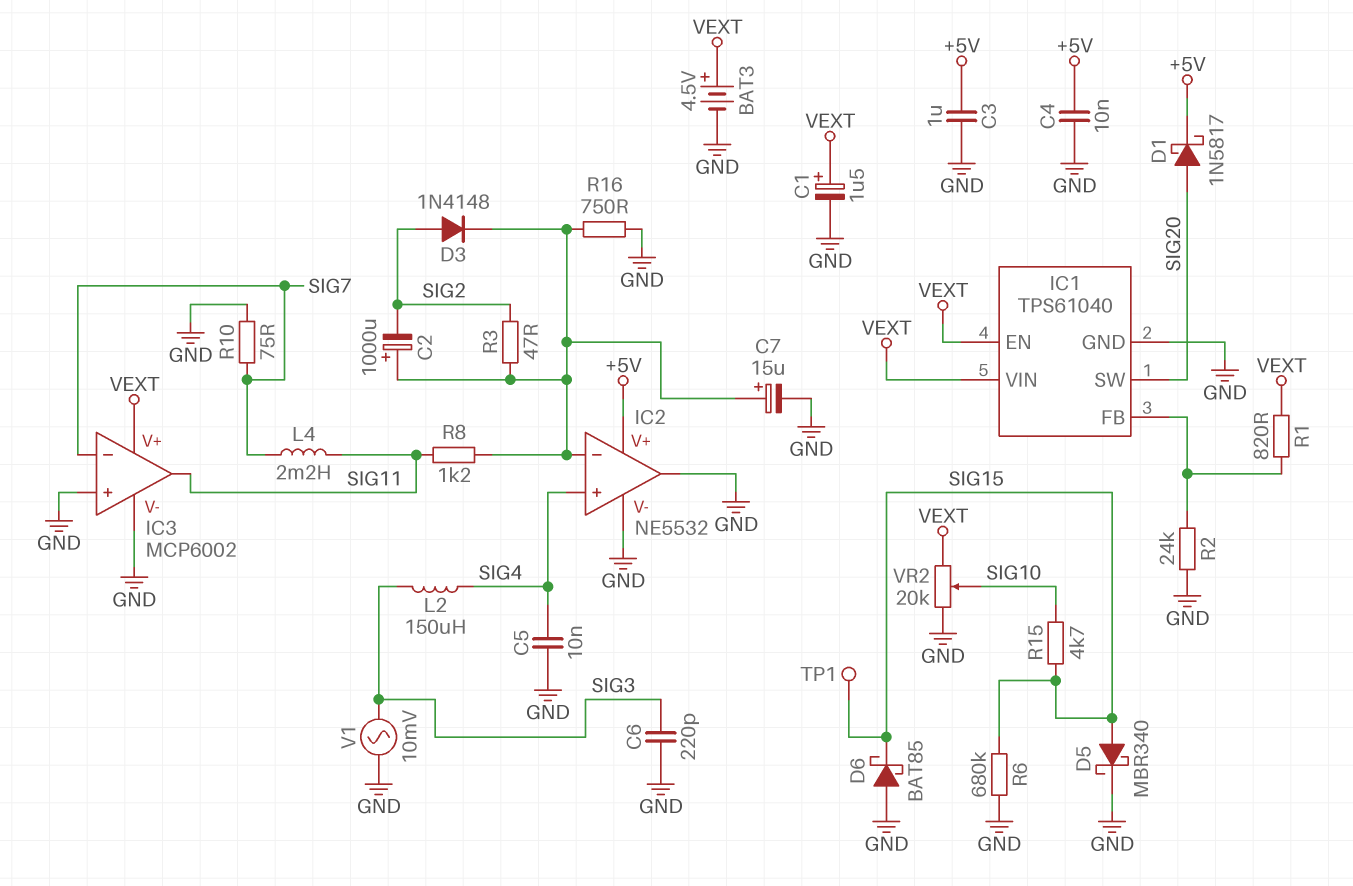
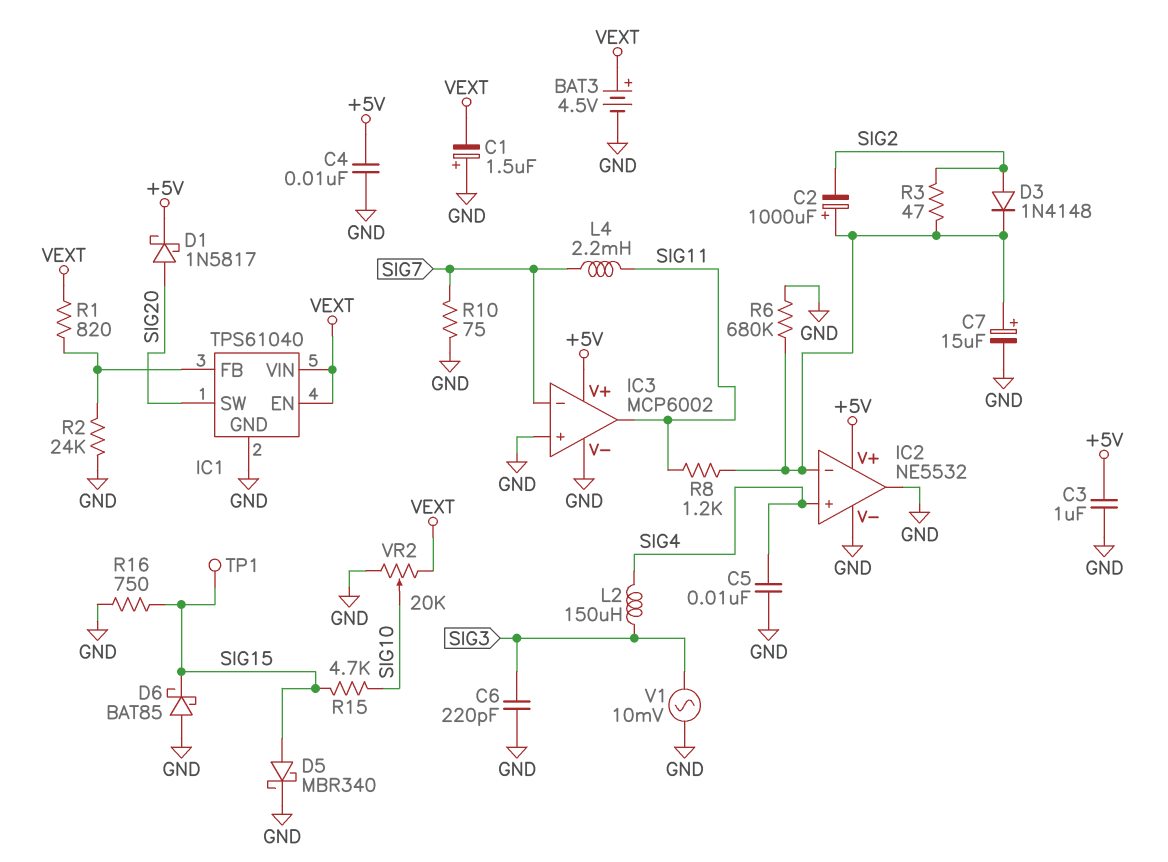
C1: 1.5uF (plus VEXT, minus GND) -> 1.5uF (plus GND, minus VEXT)
IC3 pin V+: VEXT -> +5V
R6: 680k (GND, SIG15) -> 680k (GND, IC2/in-)
R16: 750 (GND, IC2/in-) -> 750 (GND, SIG15)

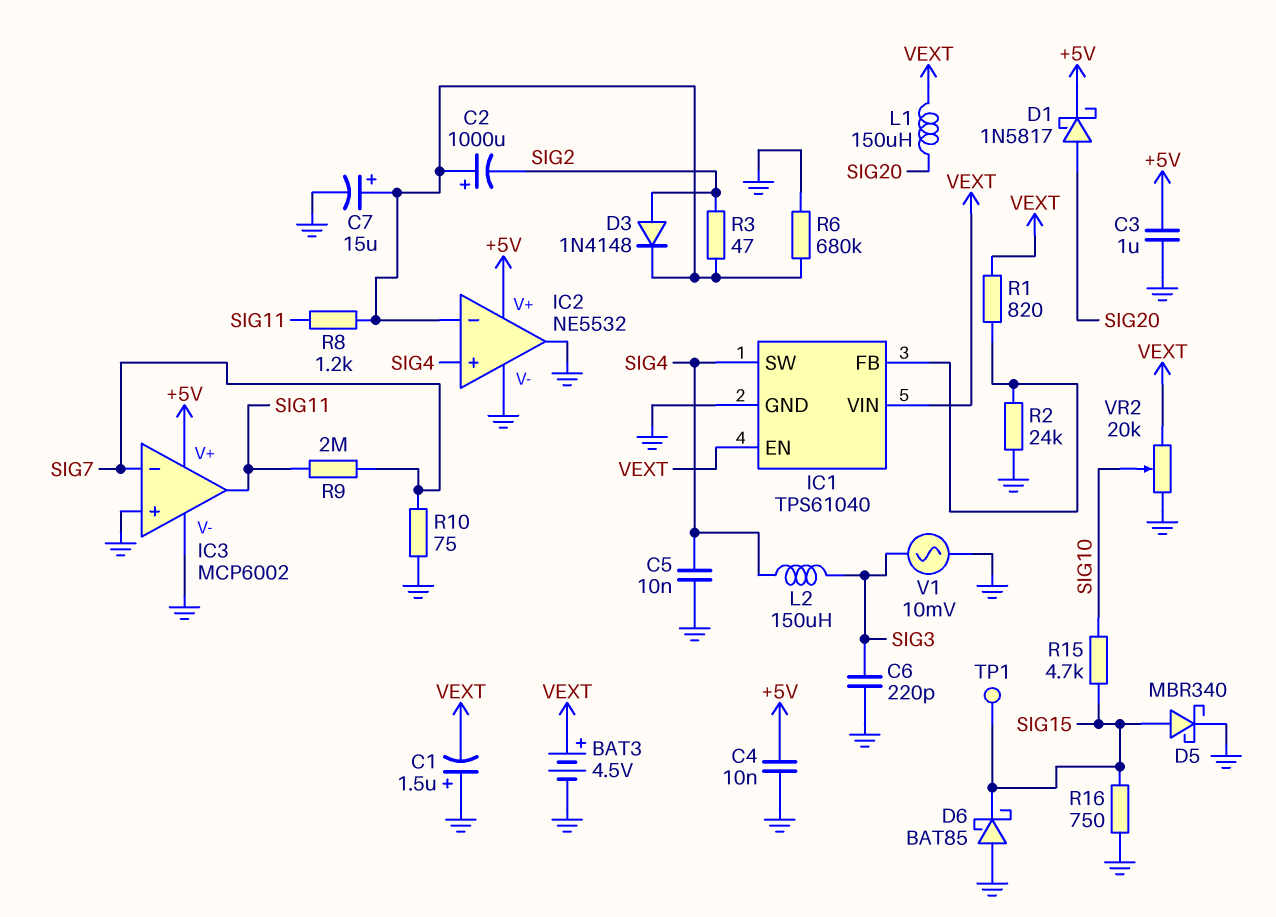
IC1 pin SW: SIG20 -> SIG4
L1: none -> 150uH (SIG20, VEXT)
L4: 2.2mH (SIG7, SIG11) -> none
R9: none -> 2M (SIG7, SIG11)

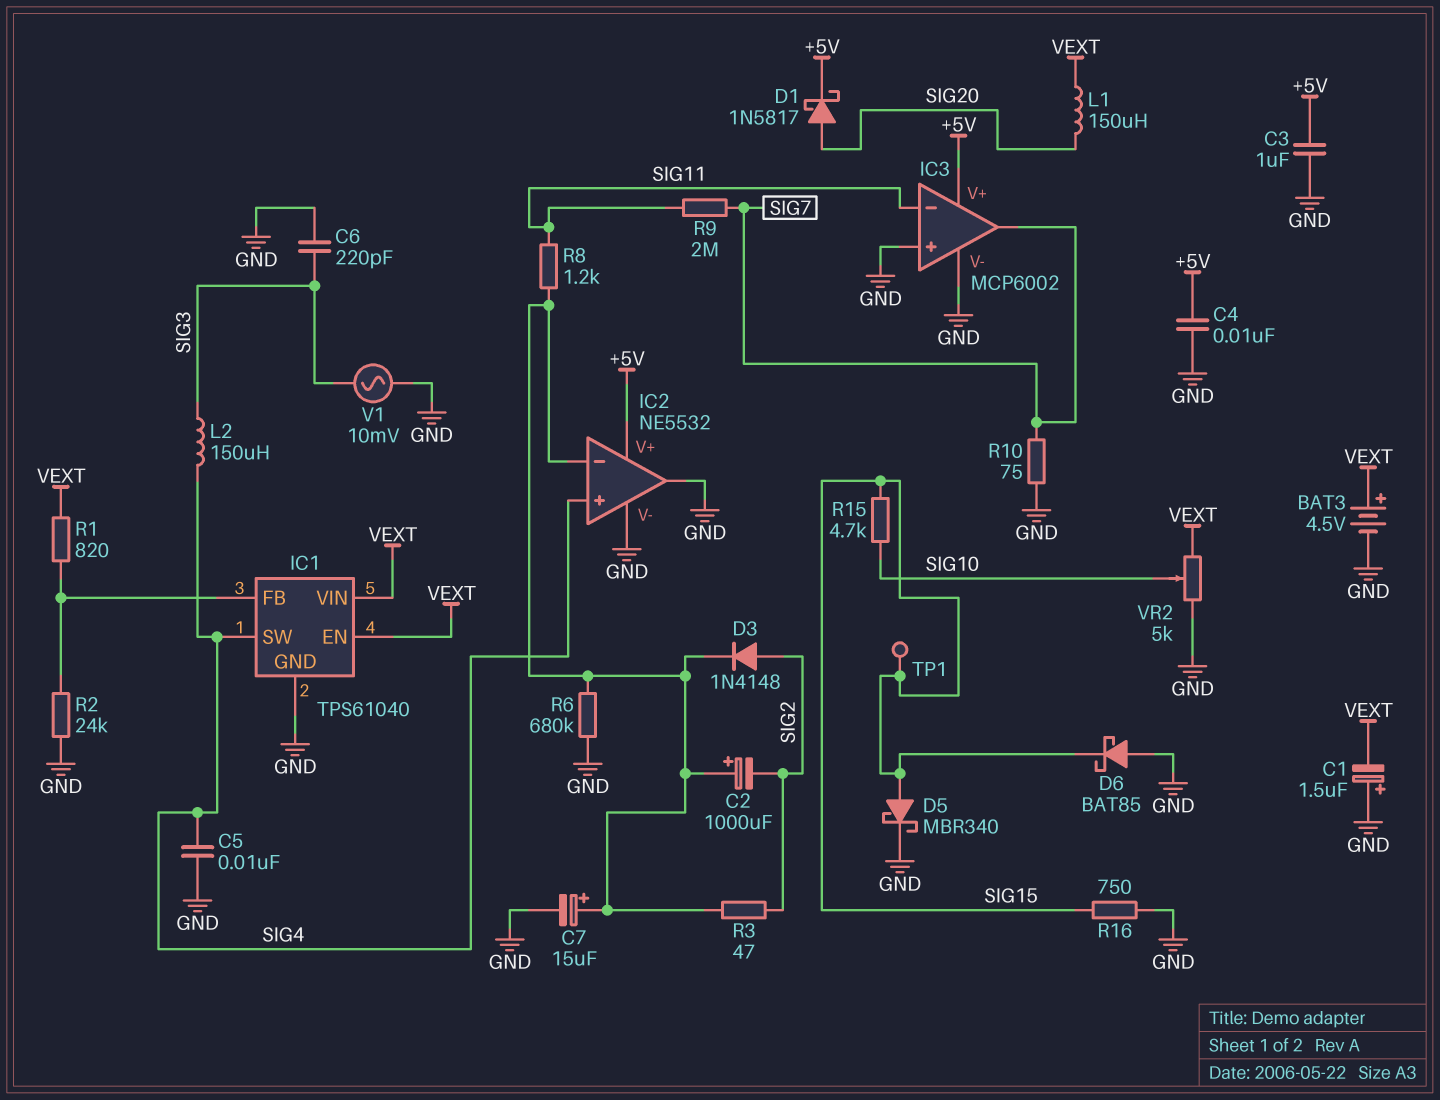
IC3 pin in-: SIG7 -> SIG11
IC3 pin out: SIG11 -> SIG7
VR2: 20k (GND, VEXT, wiper SIG10) -> 5k (GND, VEXT, wiper SIG10)

